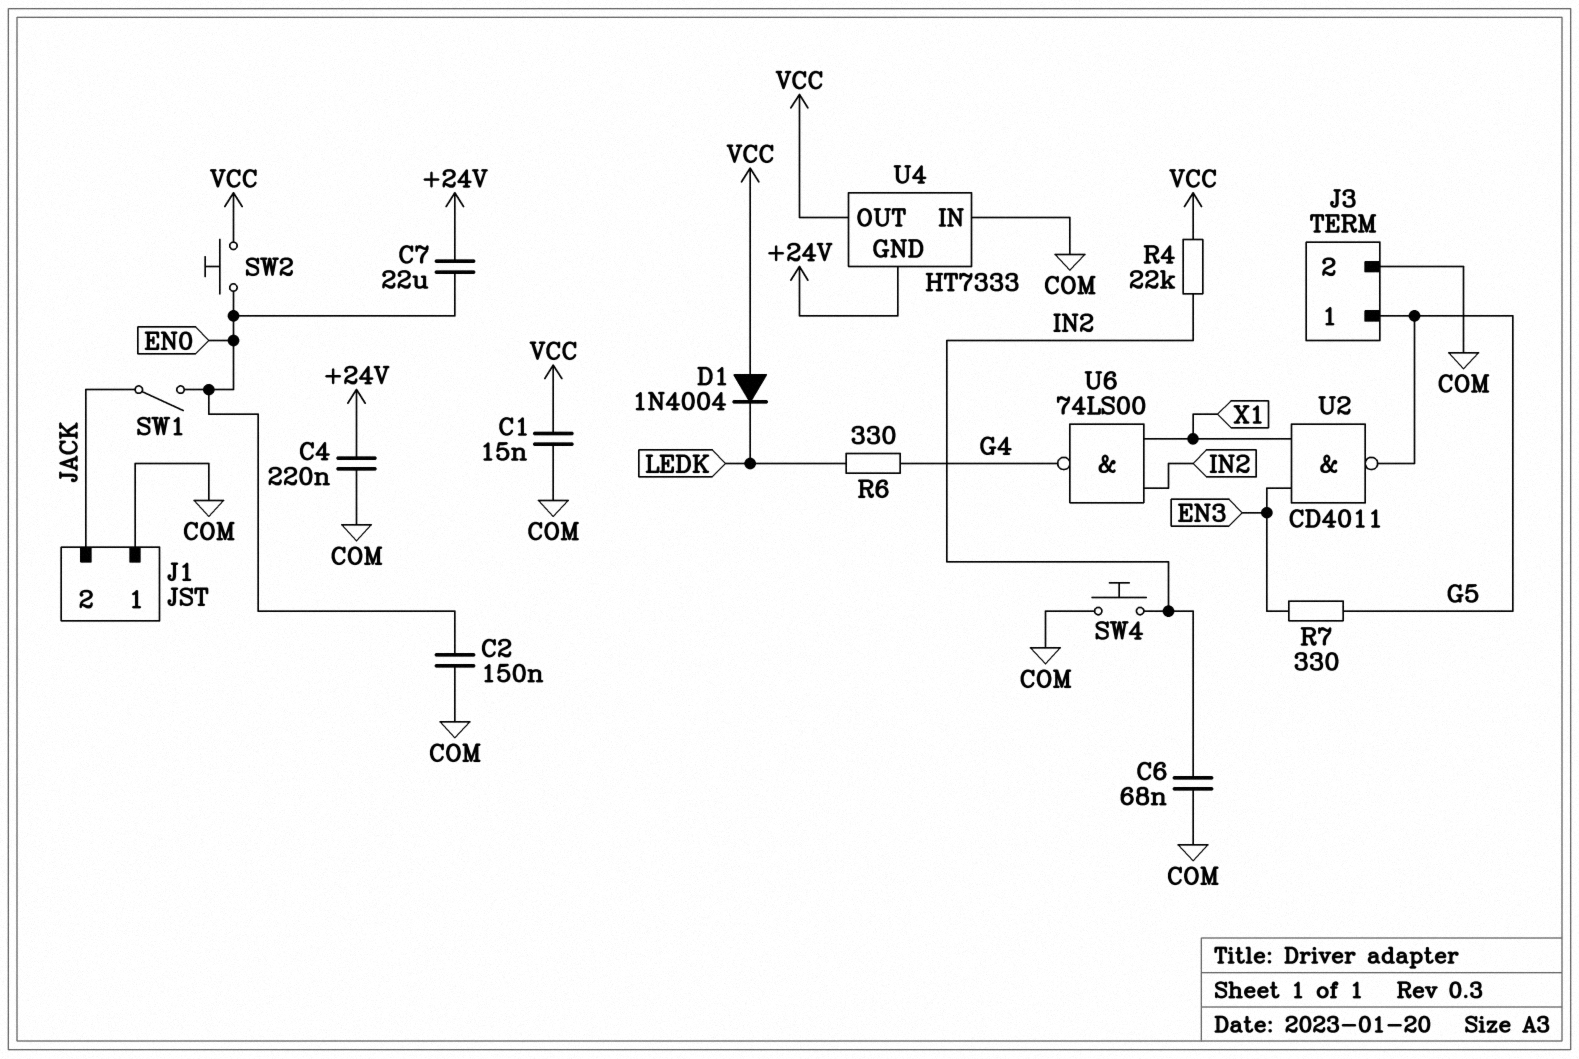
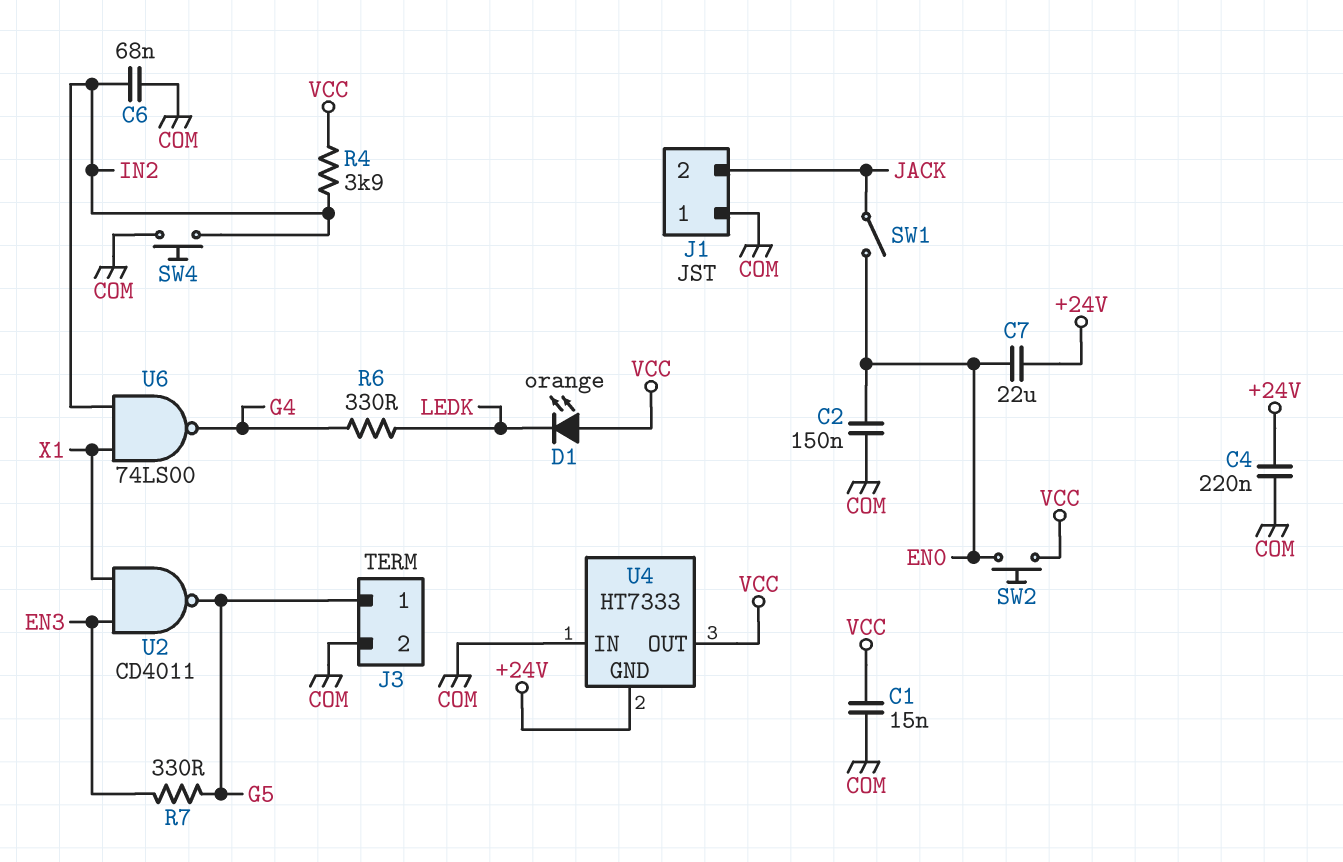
D1: diode 1N4004 (A VCC, K LEDK) -> LED orange (A VCC, K LEDK)
R4: 22k (IN2, VCC) -> 3.9k (IN2, VCC)

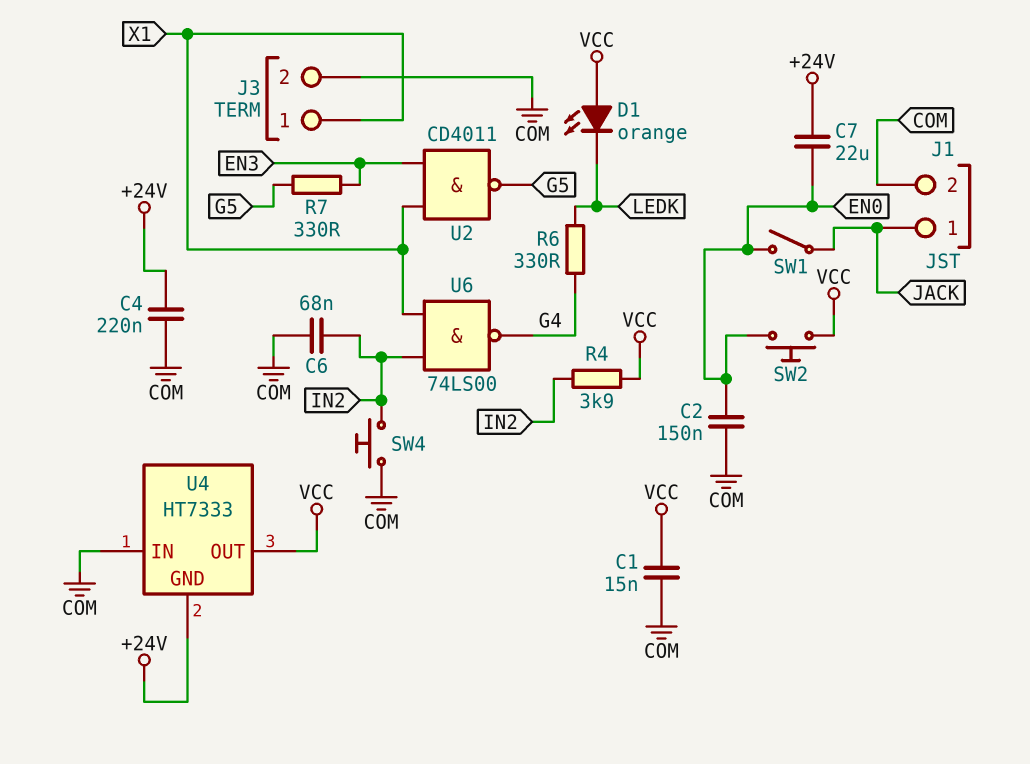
J1 pin 1: COM -> JACK
J1 pin 2: JACK -> COM
J3 pin 1: G5 -> X1

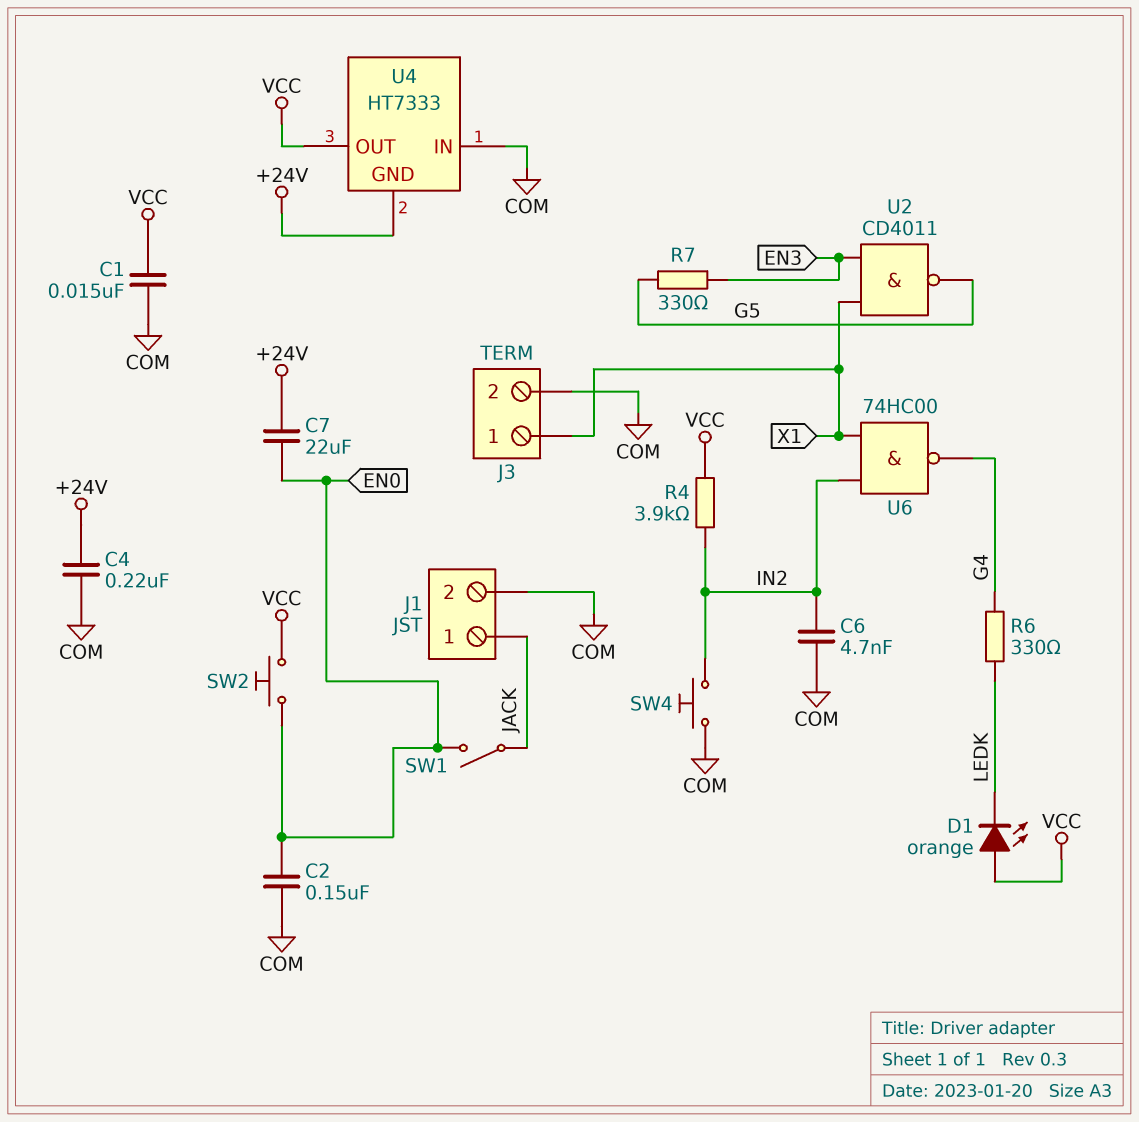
C6: 68nF (COM, IN2) -> 4.7nF (COM, IN2)
U6: NAND 74LS00 (in IN2, in X1, out G4) -> NAND 74HC00 (in IN2, in X1, out G4)

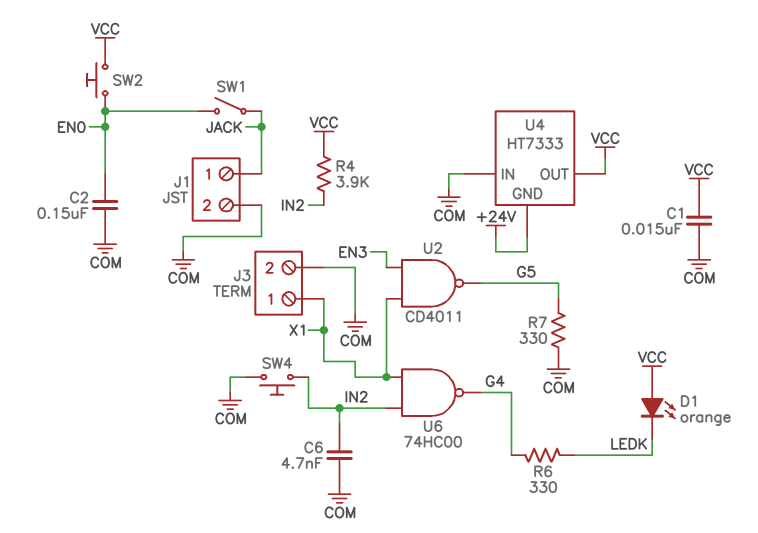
C4: 220nF (+24V, COM) -> none
C7: 22uF (+24V, EN0) -> none
R7: 330 (EN3, G5) -> 330 (COM, G5)

